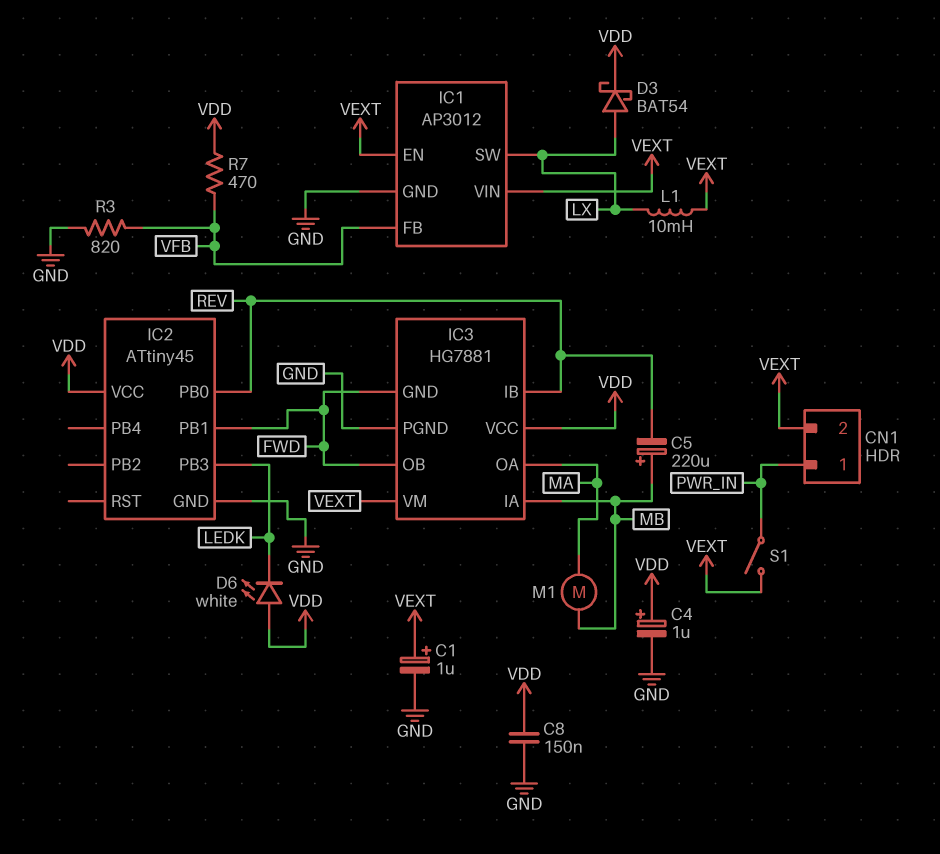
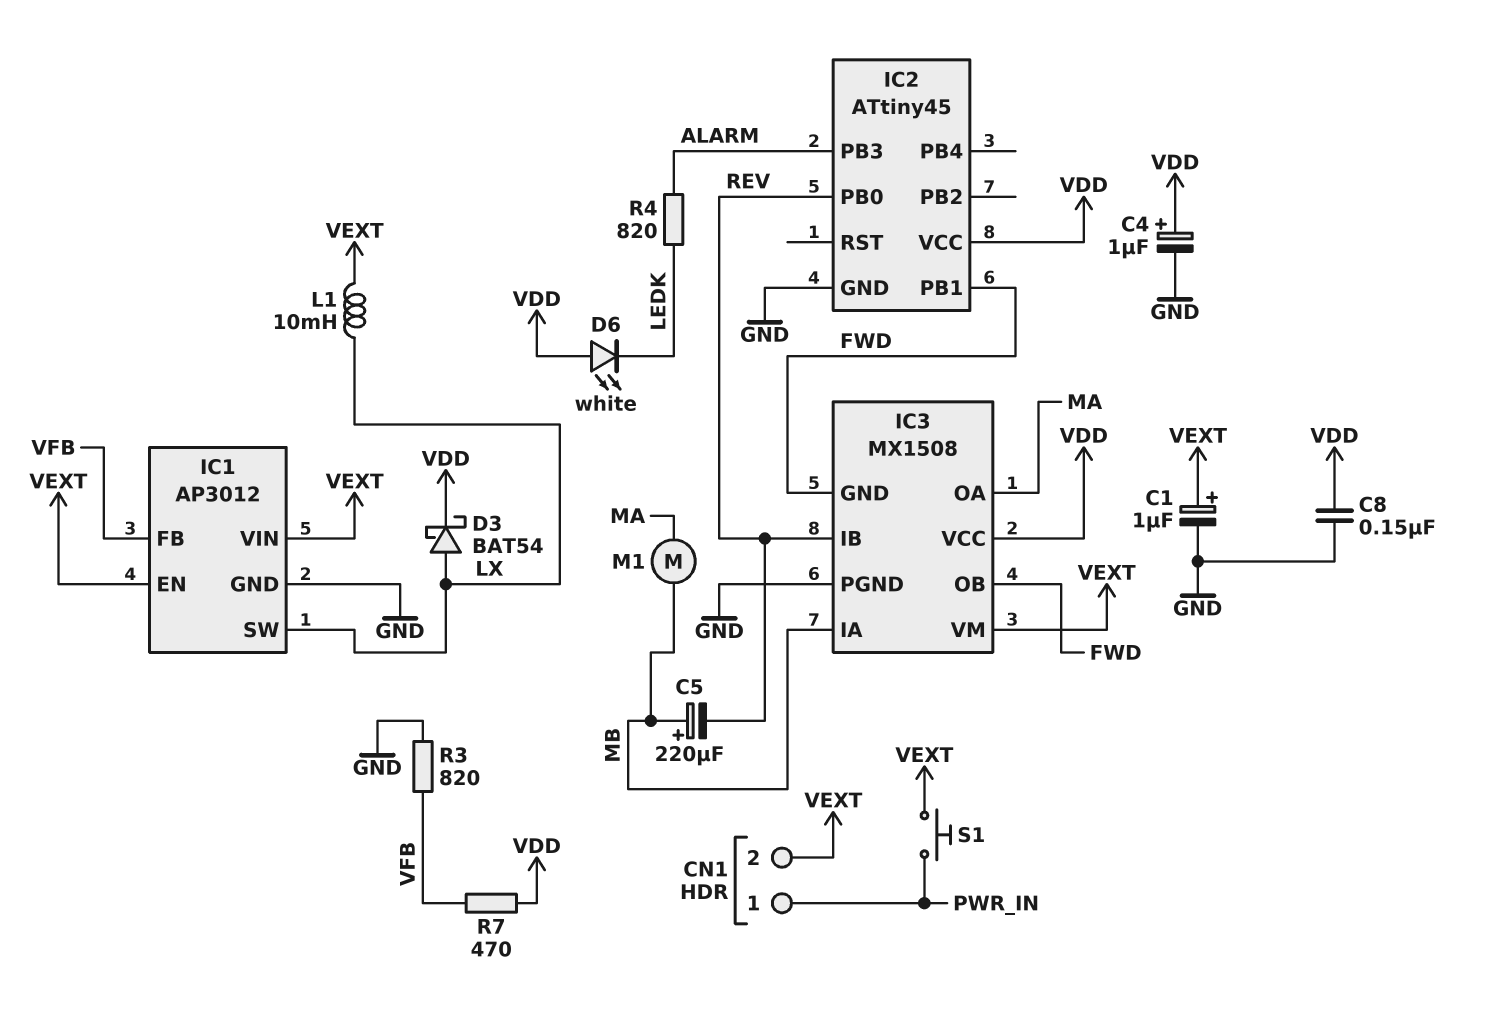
IC2 pin PB3: LEDK -> ALARM
IC3: HG7881 -> MX1508
R4: none -> 820 (ALARM, LEDK)
S1: switch (PWR_IN, VEXT) -> button (PWR_IN, VEXT)

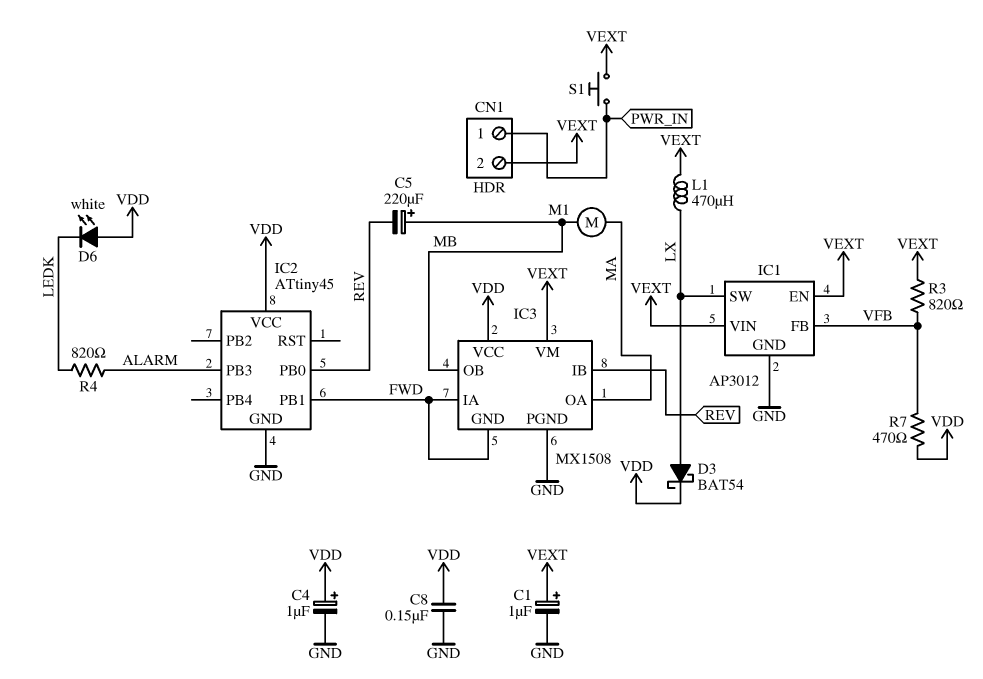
IC3 pin IA: MB -> FWD
IC3 pin OB: FWD -> MB
L1: 10mH (LX, VEXT) -> 470uH (LX, VEXT)
R3: 820 (GND, VFB) -> 820 (VEXT, VFB)

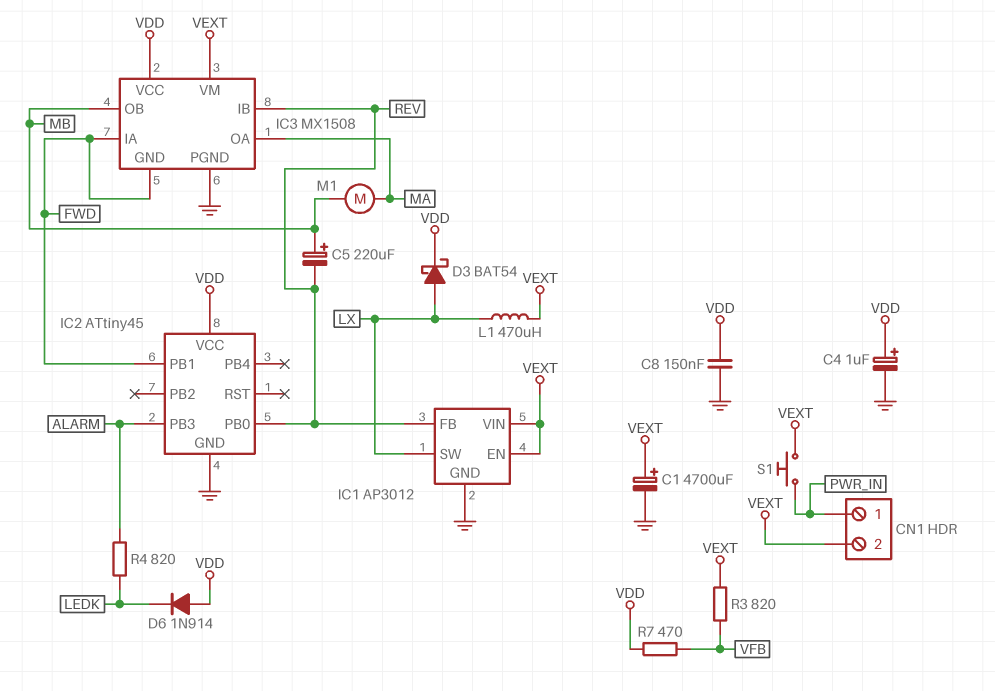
C1: 1uF (plus VEXT, minus GND) -> 4700uF (plus VEXT, minus GND)
D6: LED white (A VDD, K LEDK) -> diode 1N914 (A VDD, K LEDK)
IC1 pin FB: VFB -> REV

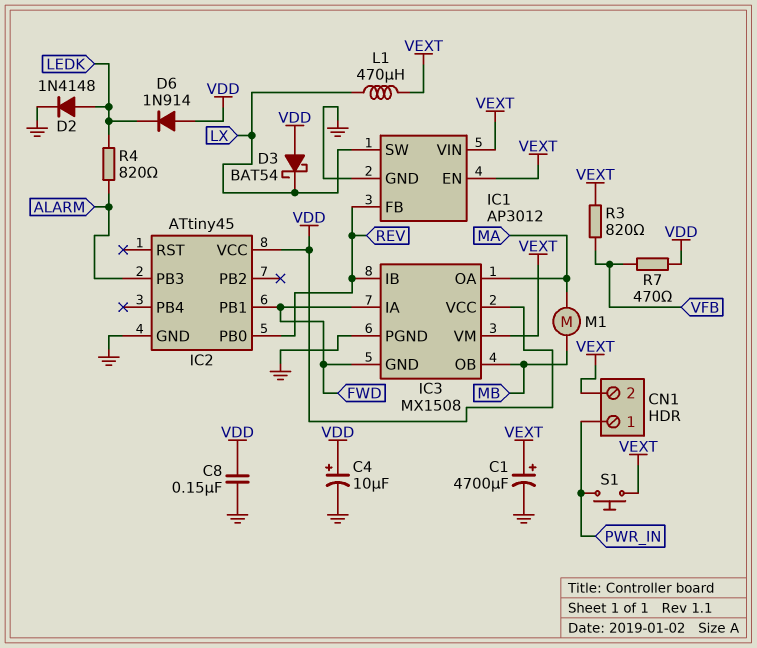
C4: 1uF (plus VDD, minus GND) -> 10uF (plus VDD, minus GND)
C5: 220uF (plus MB, minus REV) -> none
D2: none -> diode 1N4148 (A LEDK, K GND)
D3: schottky BAT54 (A LX, K VDD) -> schottky BAT54 (A VDD, K LX)

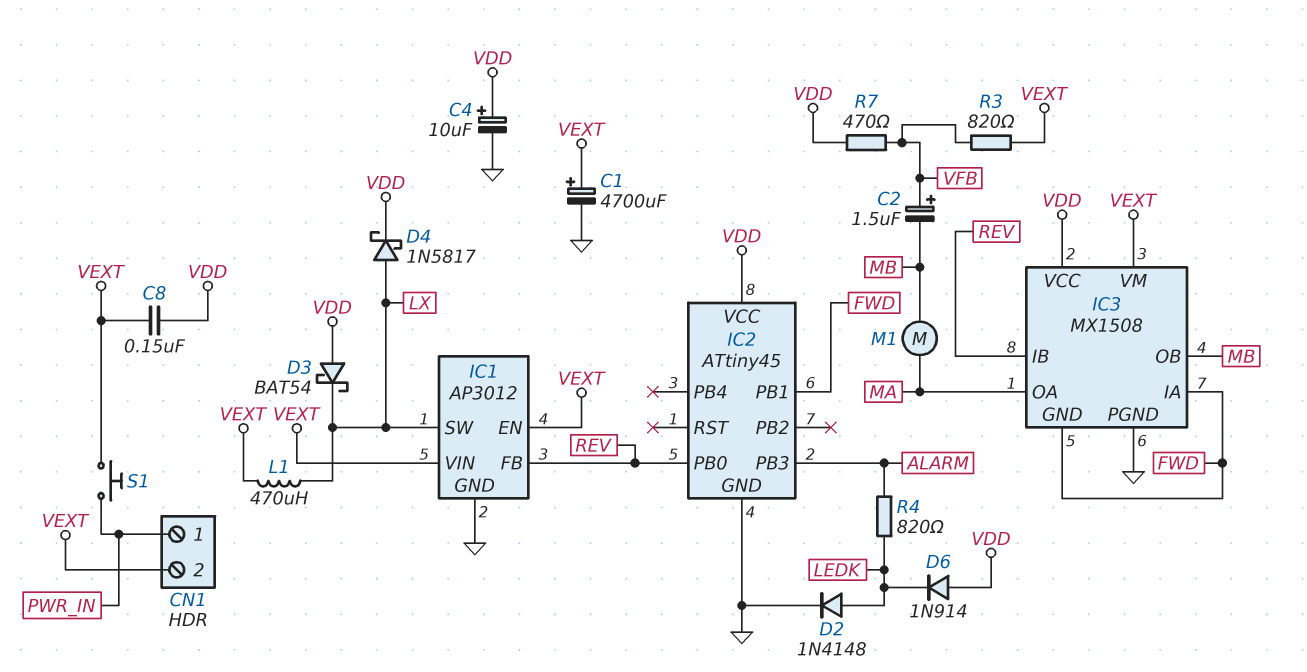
C2: none -> 1.5uF (plus VFB, minus MB)
C8: 150nF (GND, VDD) -> 150nF (VDD, VEXT)
D4: none -> schottky 1N5817 (A LX, K VDD)

